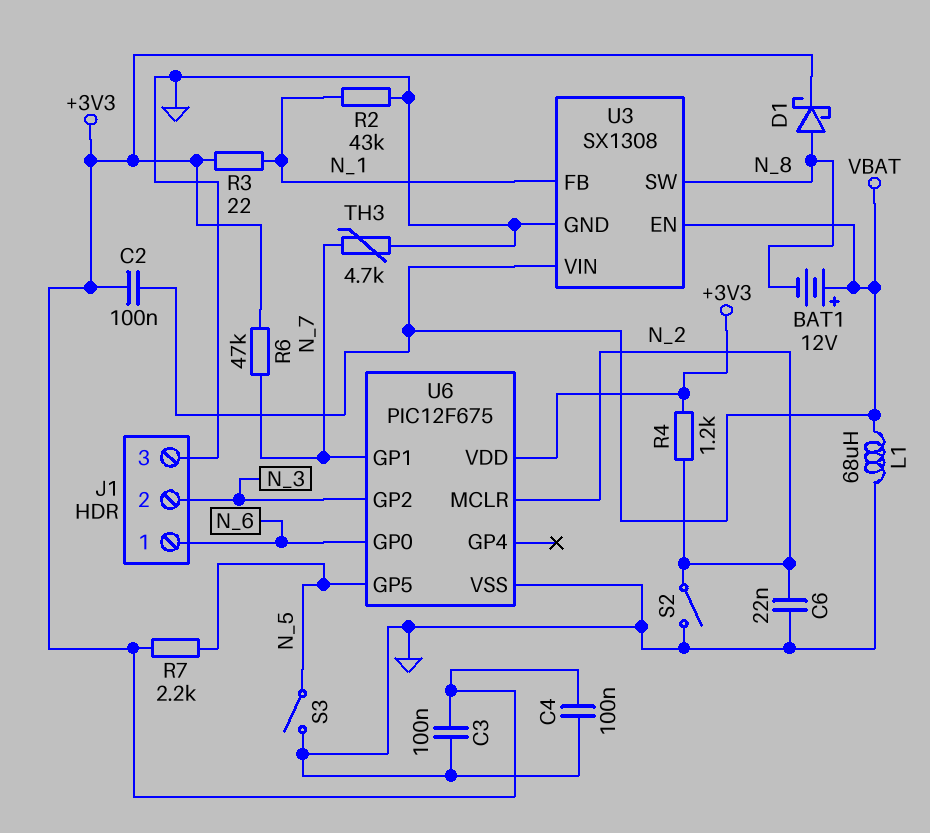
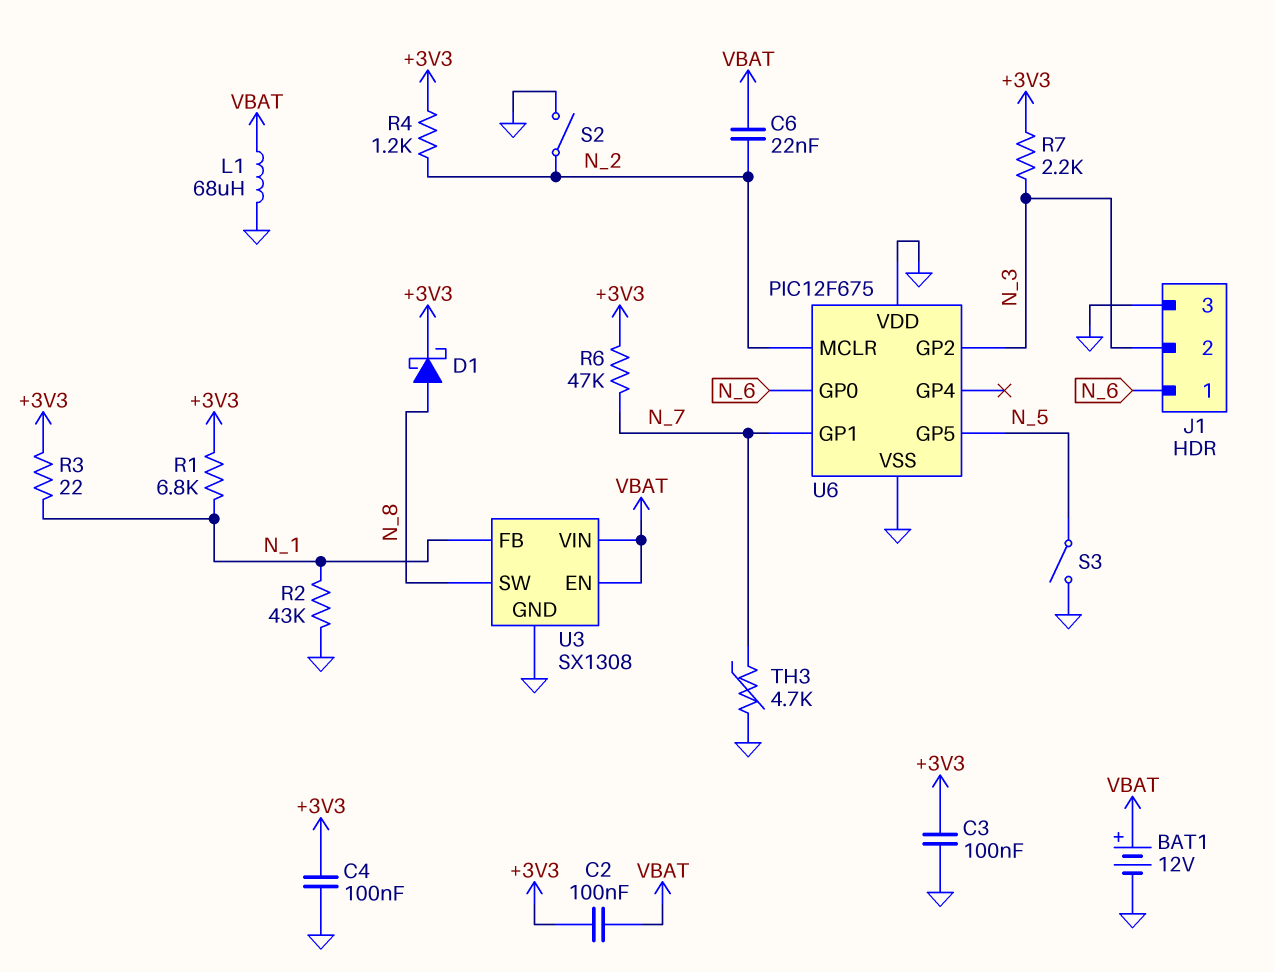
BAT1: 12V (plus VBAT, minus N_8) -> 12V (plus VBAT, minus GND)
C6: 22nF (GND, N_2) -> 22nF (N_2, VBAT)
R1: none -> 6.8k (+3V3, N_1)
R7: 2.2k (+3V3, N_5) -> 2.2k (+3V3, N_3)
U6 pin VDD: +3V3 -> GND

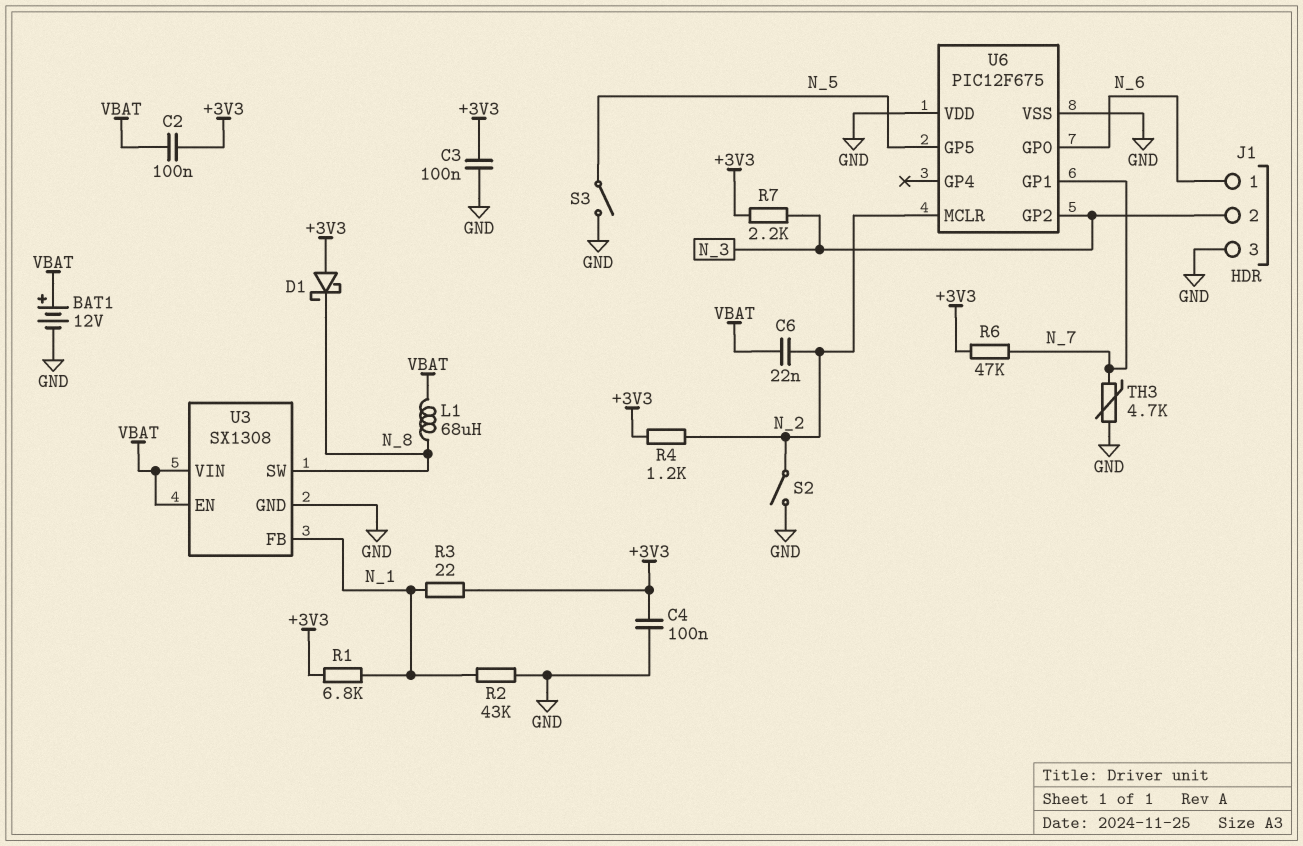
D1: schottky (A N_8, K +3V3) -> schottky (A +3V3, K N_8)
L1: 68uH (GND, VBAT) -> 68uH (N_8, VBAT)

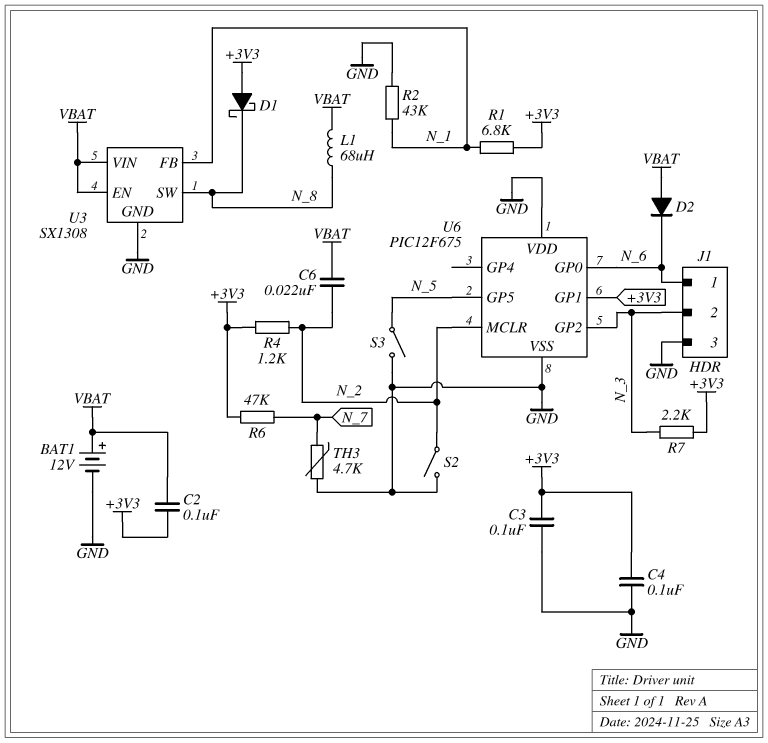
D2: none -> diode (A VBAT, K N_6)
R3: 22 (+3V3, N_1) -> none
U6 pin GP1: N_7 -> +3V3

